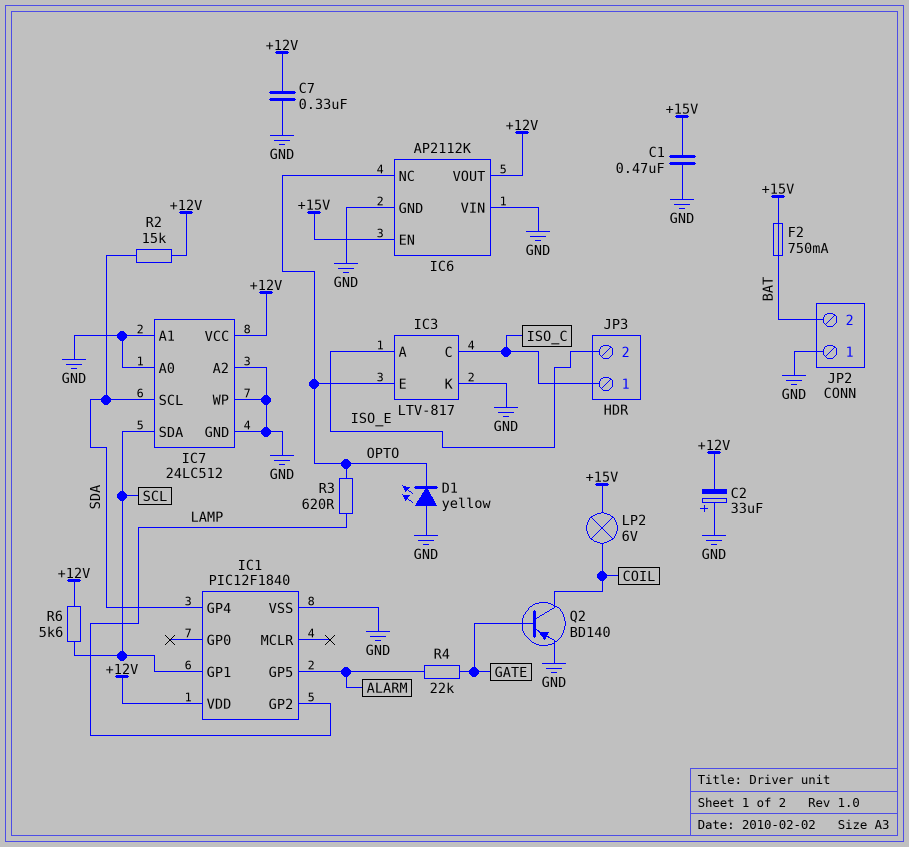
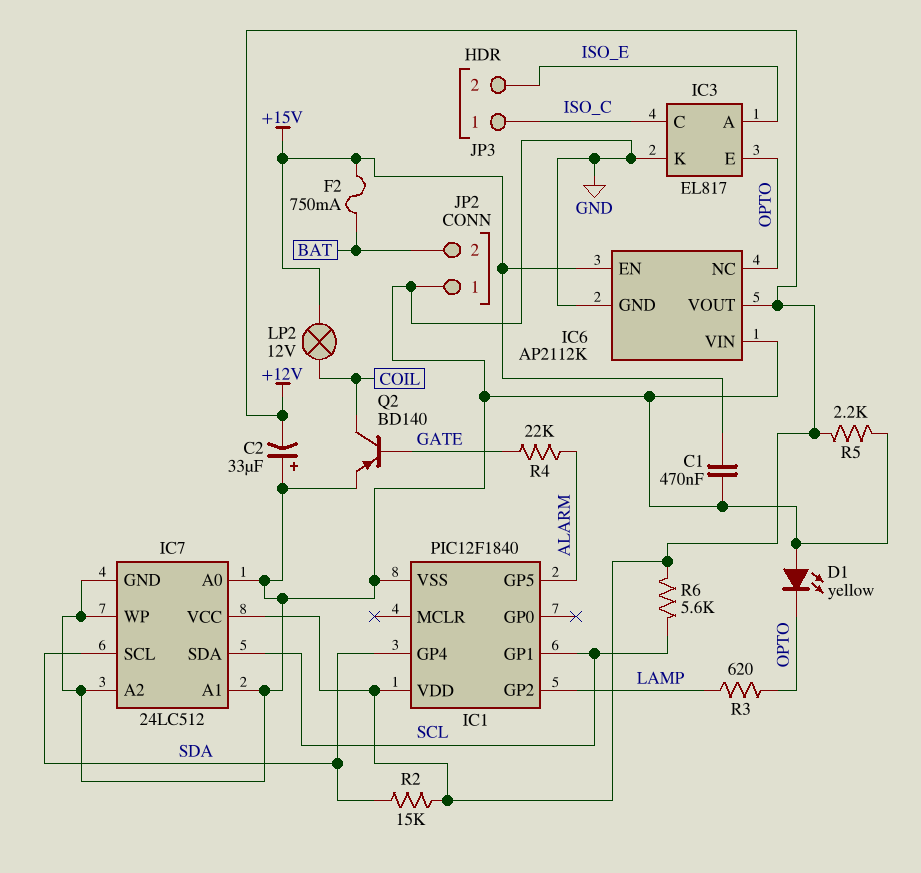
C7: 330nF (+12V, GND) -> none
IC3: LTV-817 -> EL817
LP2: lamp 6V (+15V, COIL) -> lamp 12V (+15V, COIL)
R5: none -> 2.2k (+12V, GND)

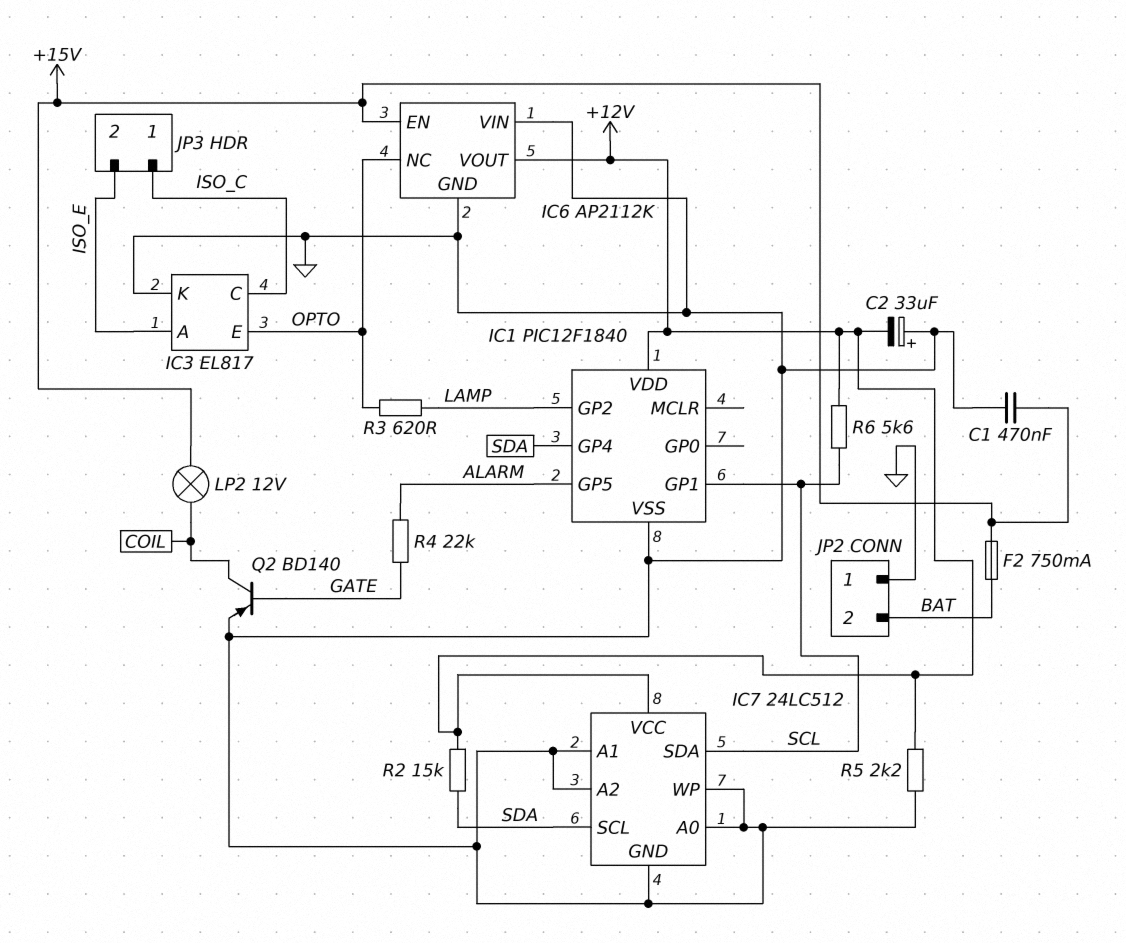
D1: LED yellow (A GND, K OPTO) -> none

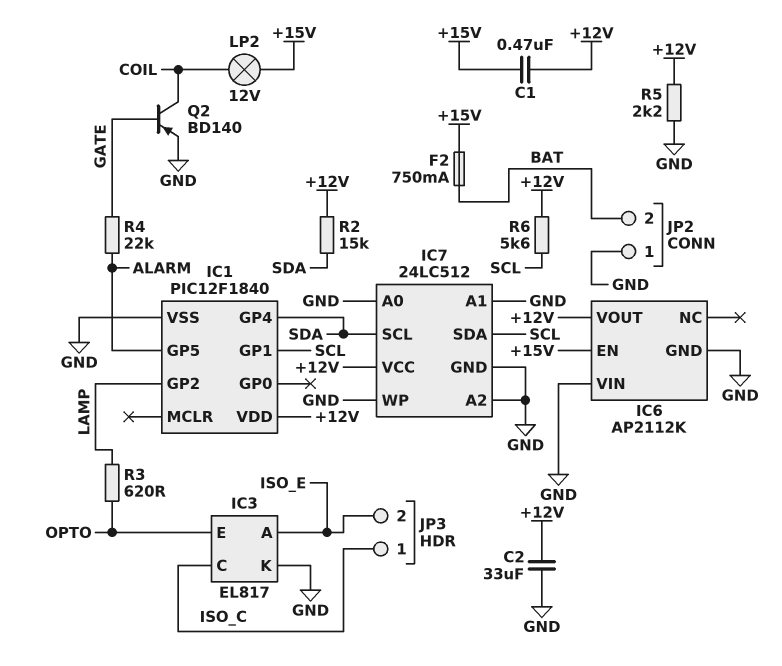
C1: 470nF (+15V, GND) -> 470nF (+12V, +15V)
C2: 33uF (plus GND, minus +12V) -> 33uF (+12V, GND)
IC6 pin NC: OPTO -> none

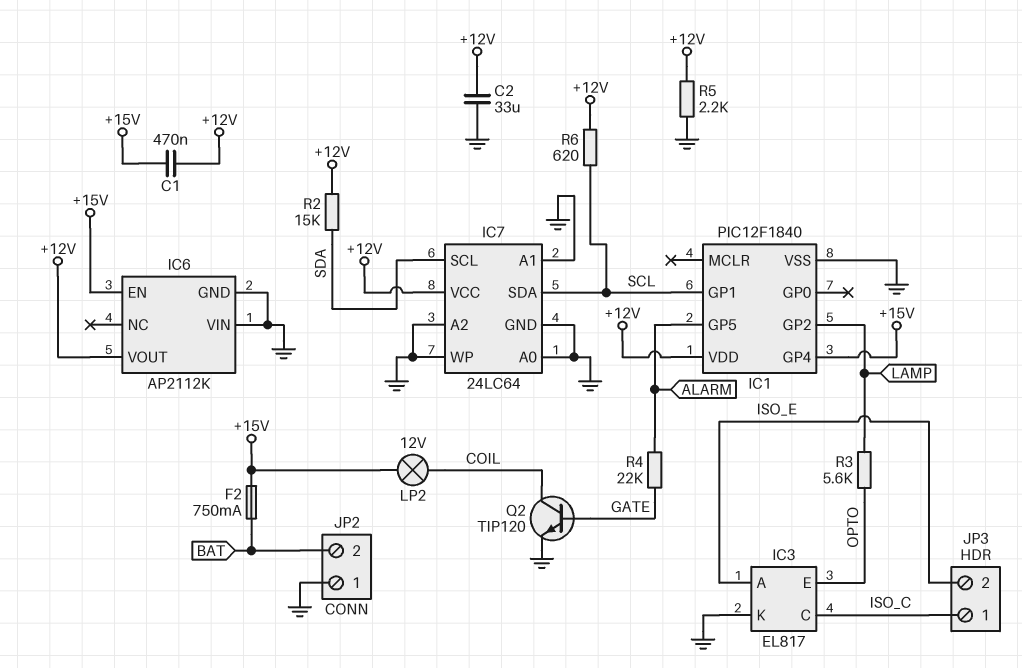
IC1 pin GP4: SDA -> +15V
IC7: 24LC512 -> 24LC64
Q2: PNP BD140 (B GATE, C COIL, E GND) -> NPN TIP120 (B GATE, C COIL, E GND)
R3: 620 (LAMP, OPTO) -> 5.6k (LAMP, OPTO)
R6: 5.6k (+12V, SCL) -> 620 (+12V, SCL)

